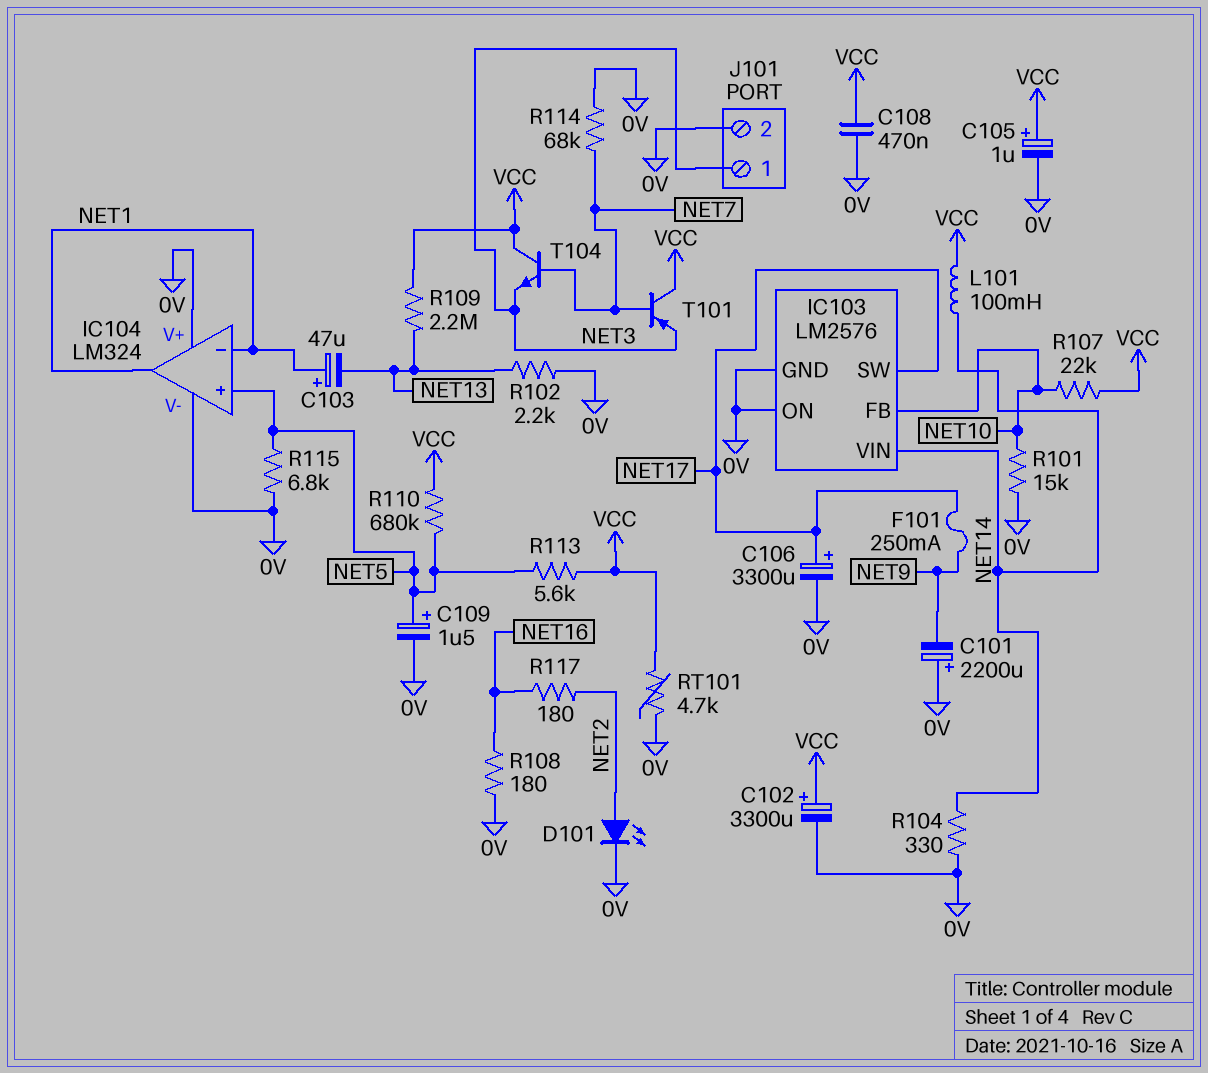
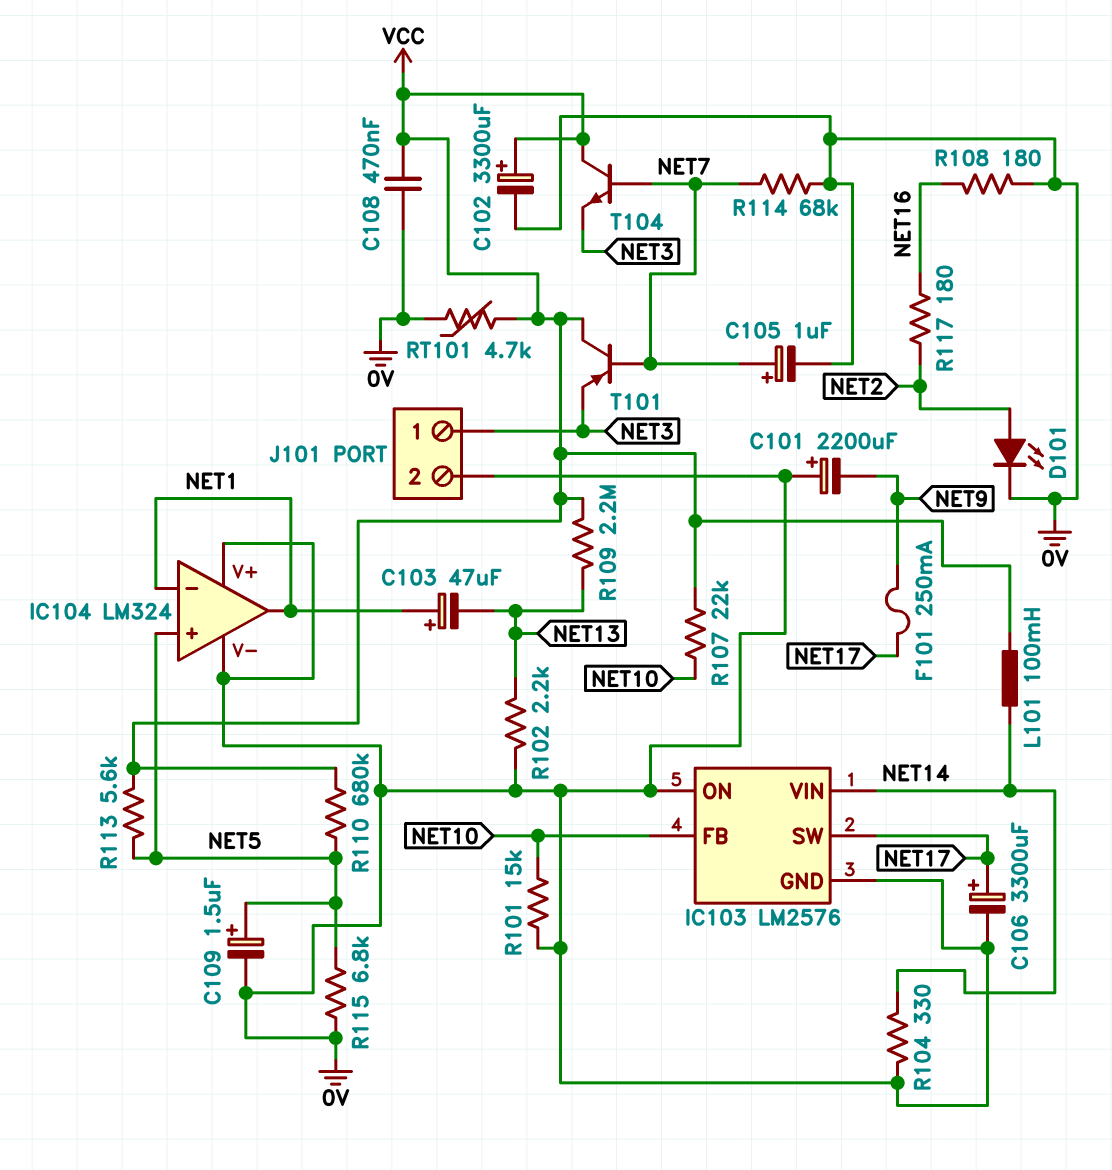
C105: 1uF (plus VCC, minus 0V) -> 1uF (plus NET7, minus 0V)

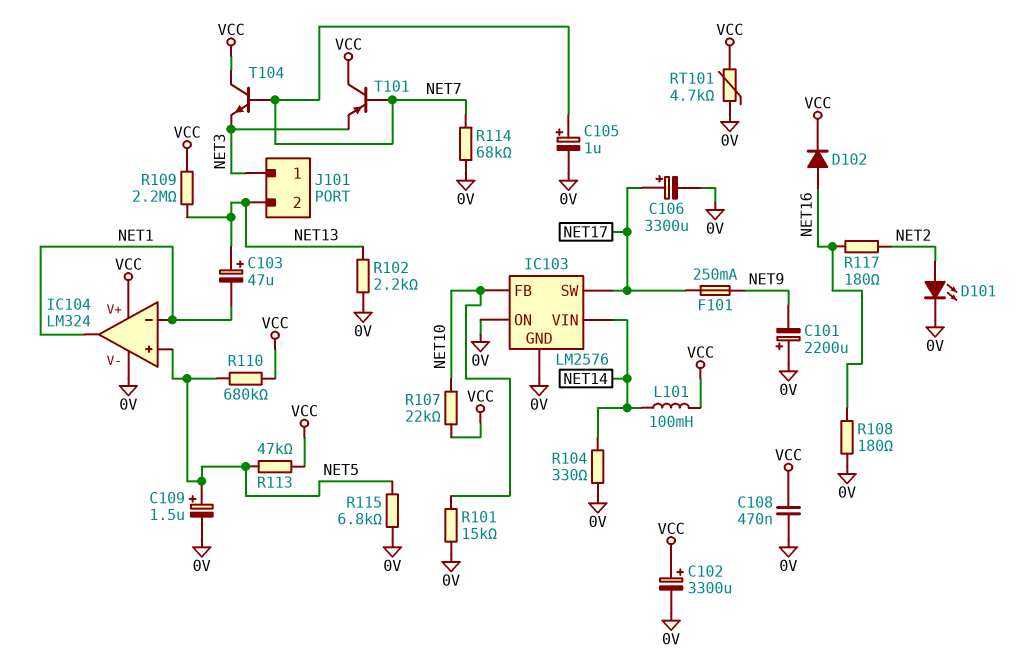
C103: 47uF (plus NET1, minus NET13) -> 47uF (plus NET13, minus NET1)
D102: none -> diode (A NET16, K VCC)
IC104 pin V+: 0V -> VCC
J101 pin 2: 0V -> NET13
R113: 5.6k (NET5, VCC) -> 47k (NET5, VCC)

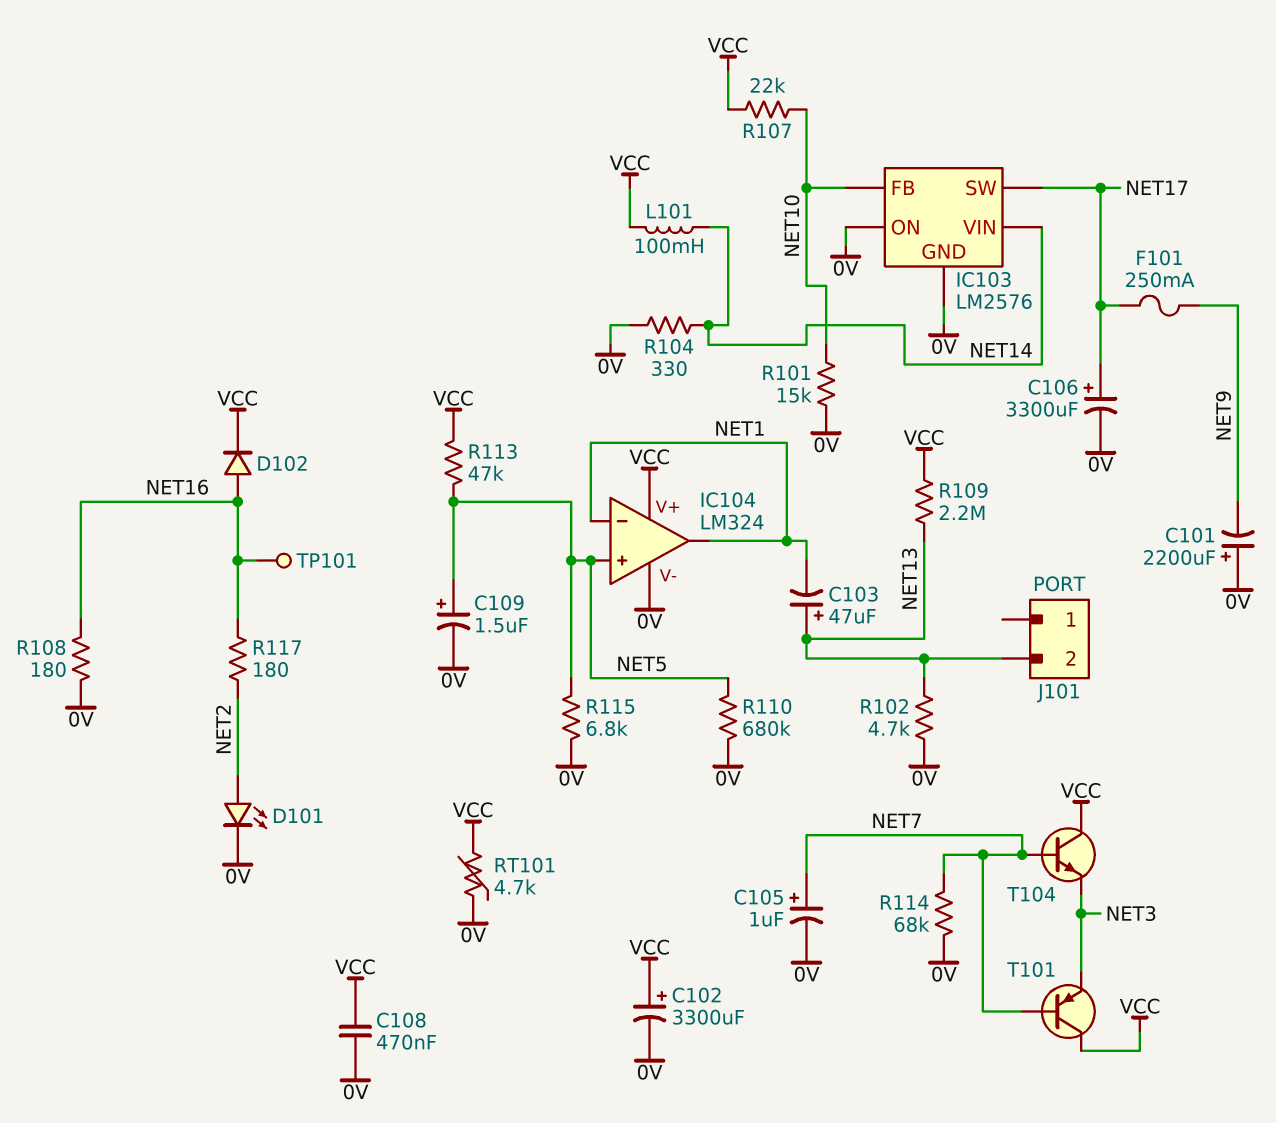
J101 pin 1: NET3 -> none
R102: 2.2k (0V, NET13) -> 4.7k (0V, NET13)
R110: 680k (NET5, VCC) -> 680k (0V, NET5)
TP101: none -> test point (NET16)

